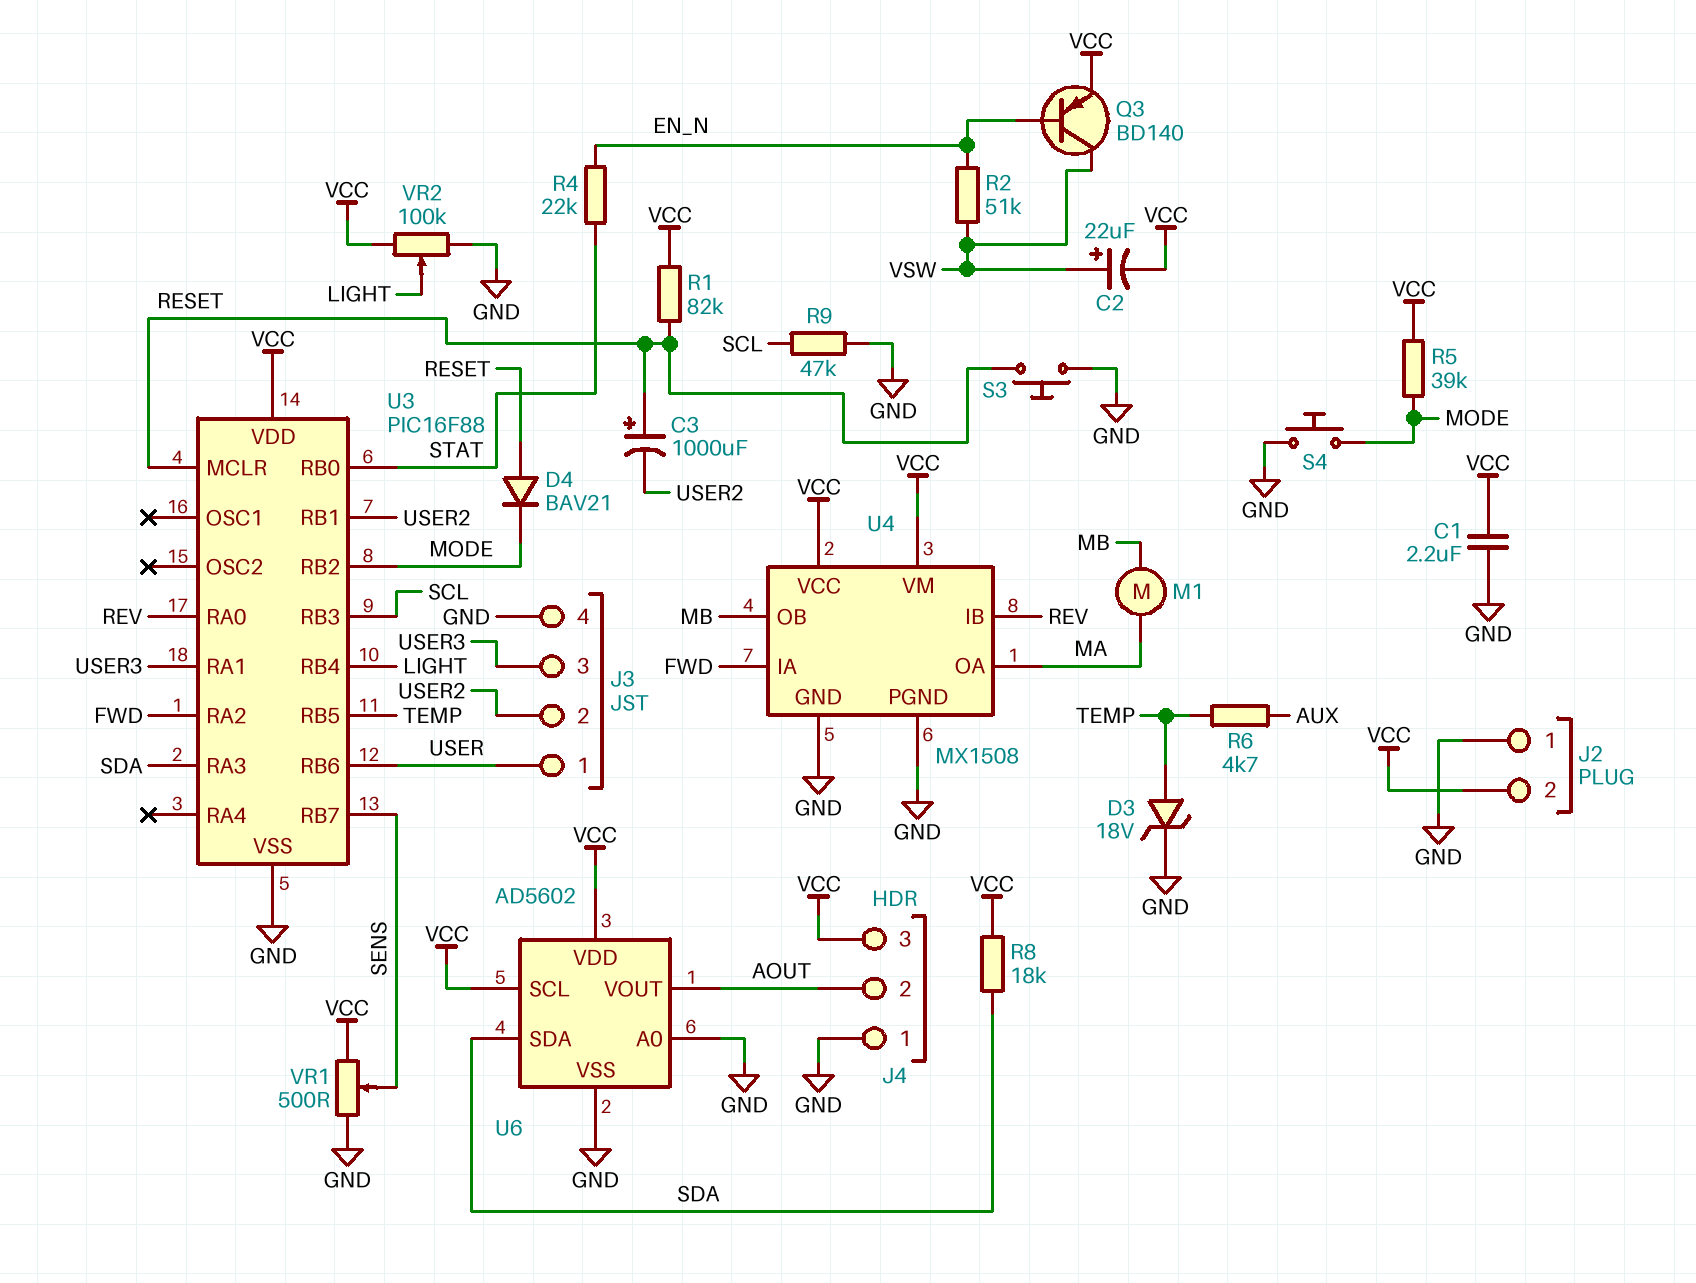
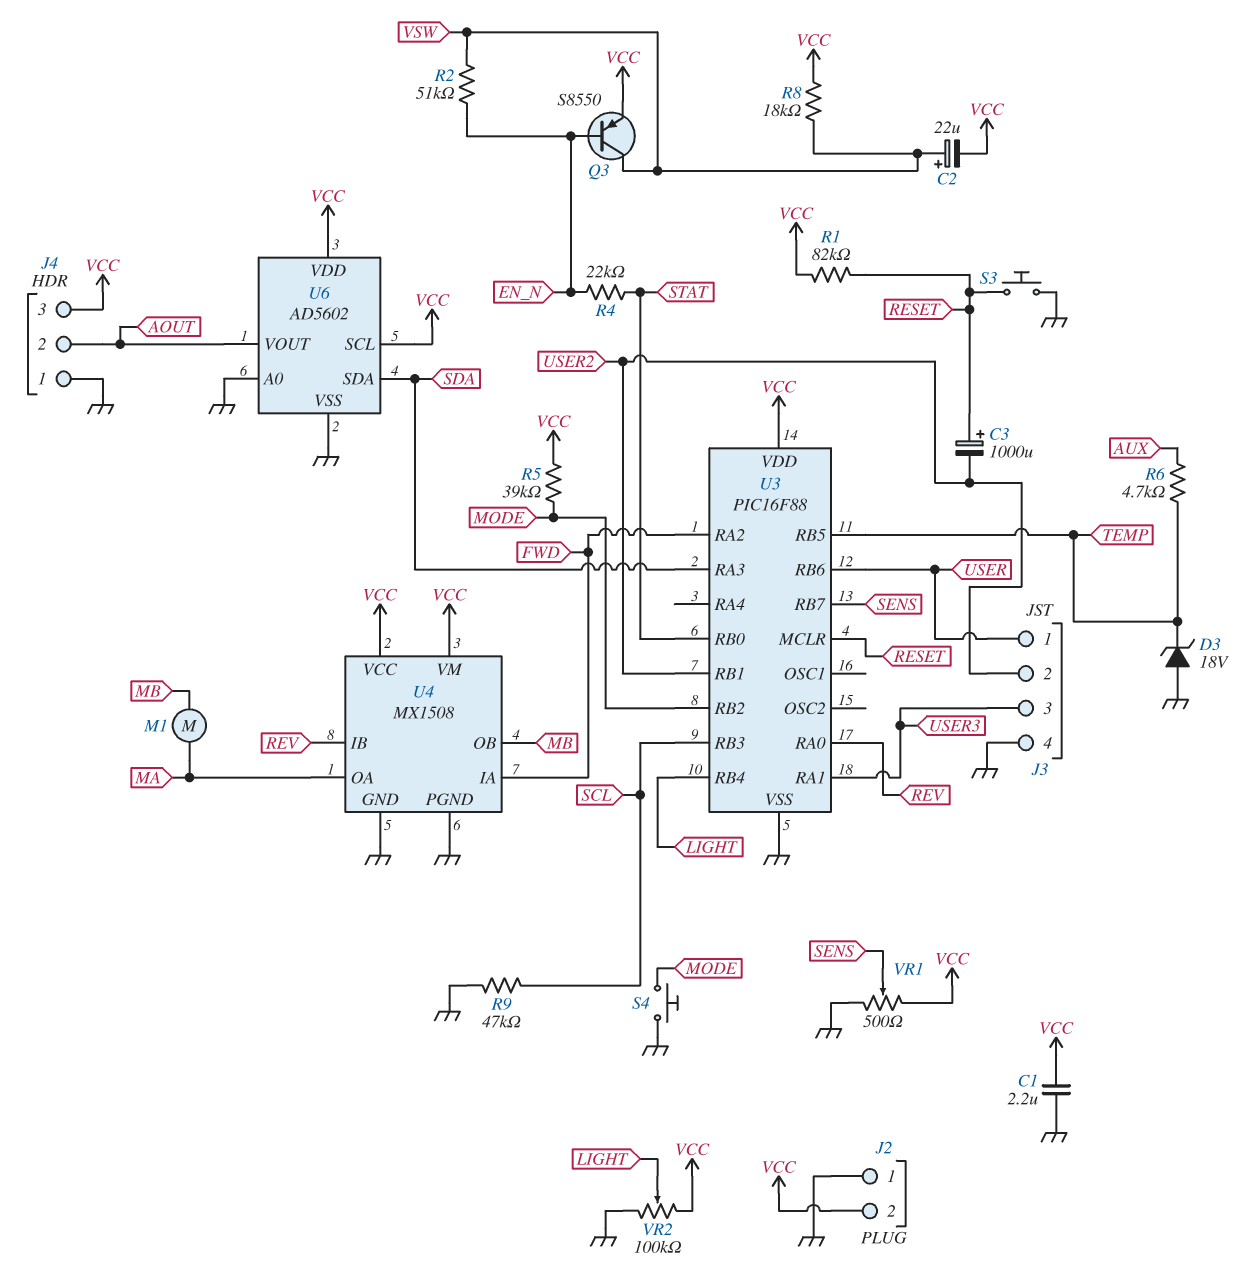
D3: zener 18V (A TEMP, K GND) -> zener 18V (A GND, K TEMP)
D4: diode BAV21 (A RESET, K MODE) -> none
Q3: PNP BD140 (B EN_N, C VSW, E VCC) -> PNP S8550 (B EN_N, C VSW, E VCC)
R8: 18k (SDA, VCC) -> 18k (VCC, VSW)

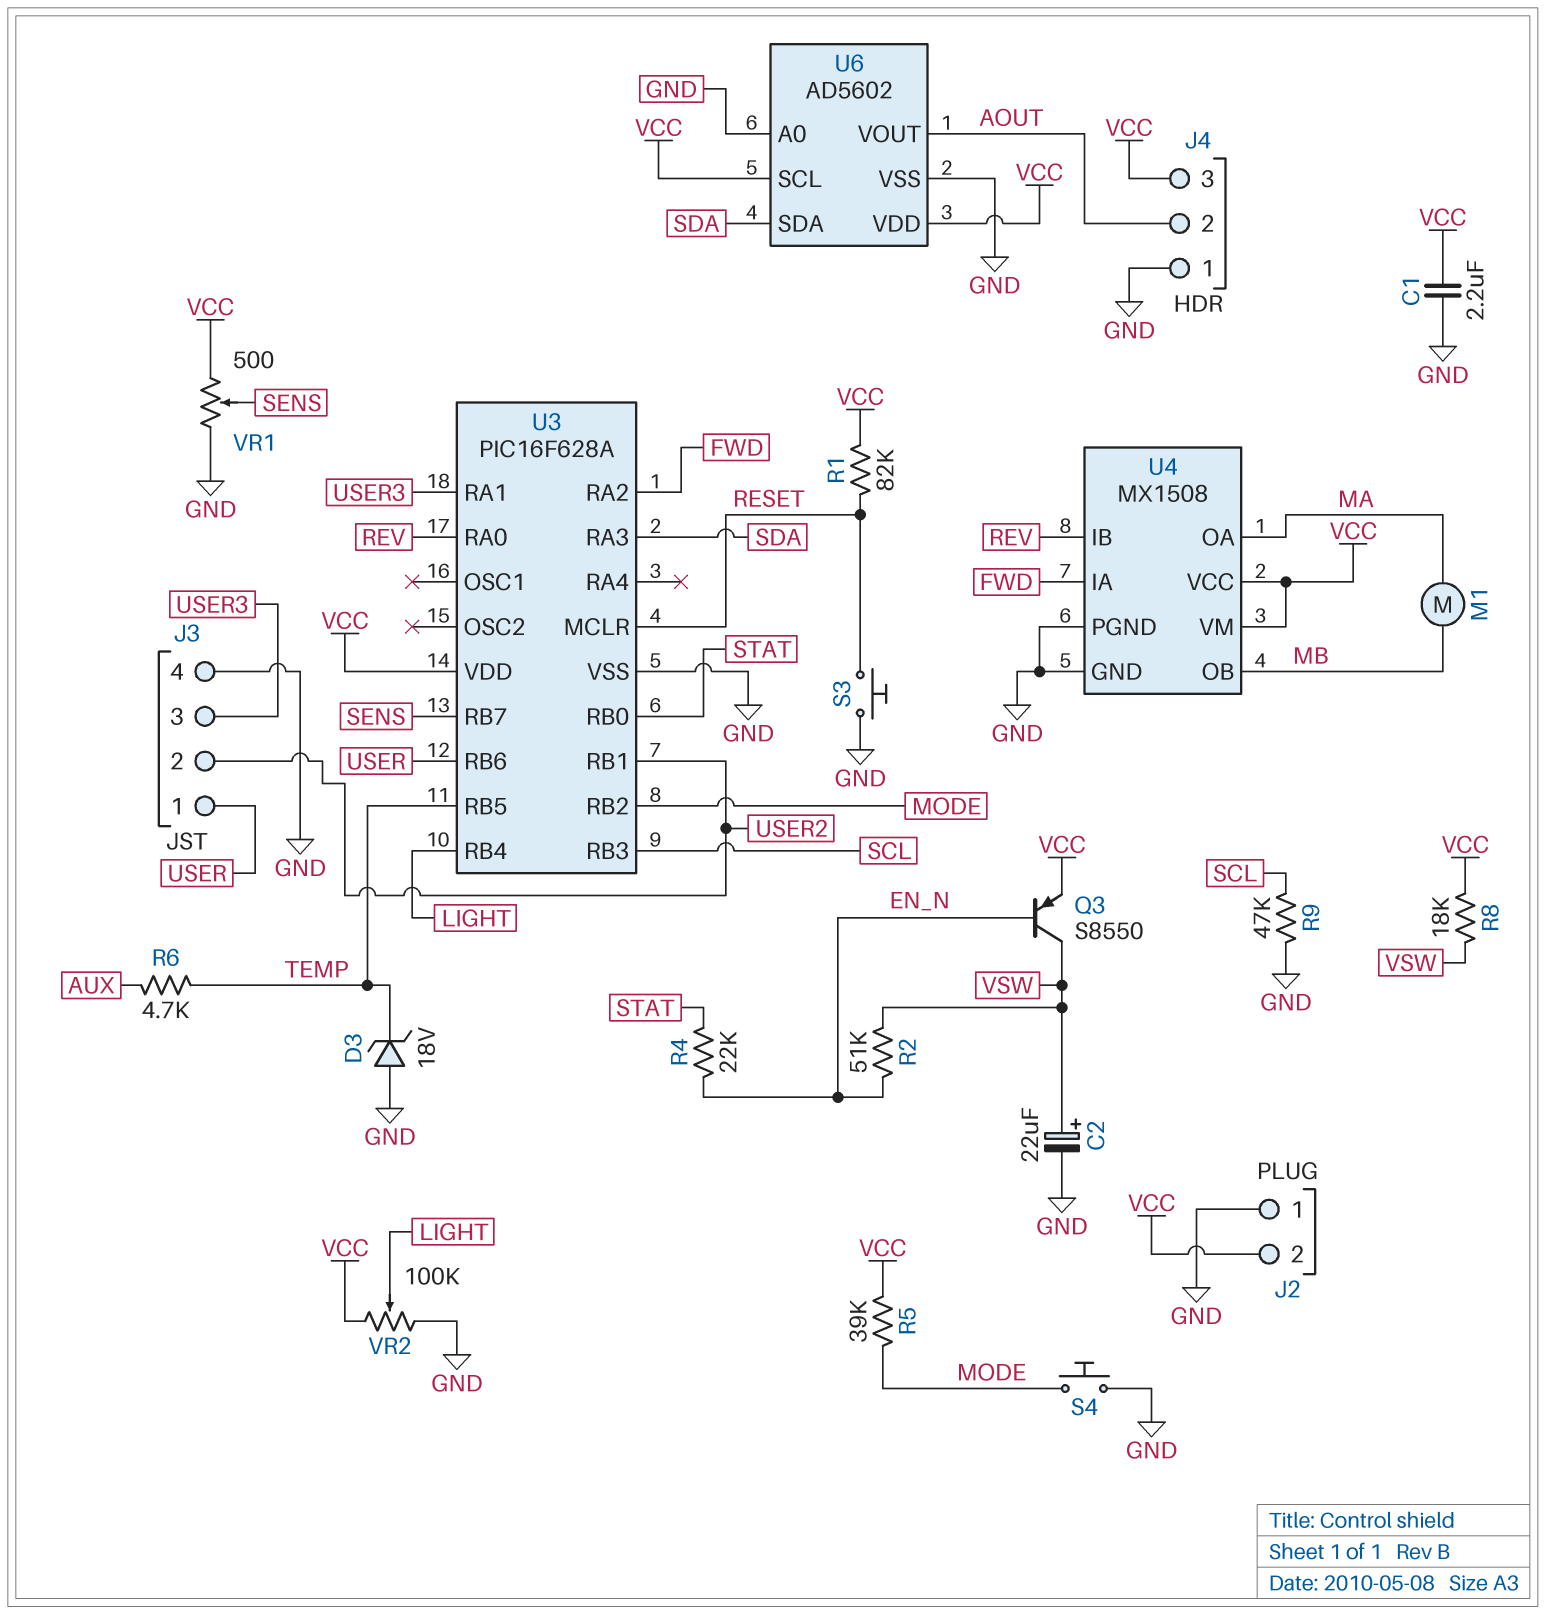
C2: 22uF (plus VSW, minus VCC) -> 22uF (plus VSW, minus GND)
C3: 1000uF (plus RESET, minus USER2) -> none
U3: PIC16F88 -> PIC16F628A

